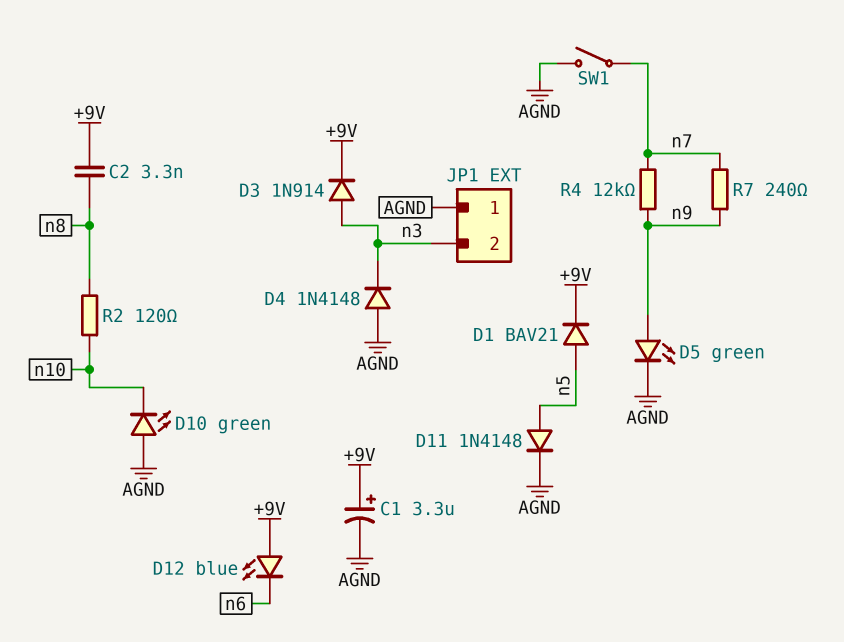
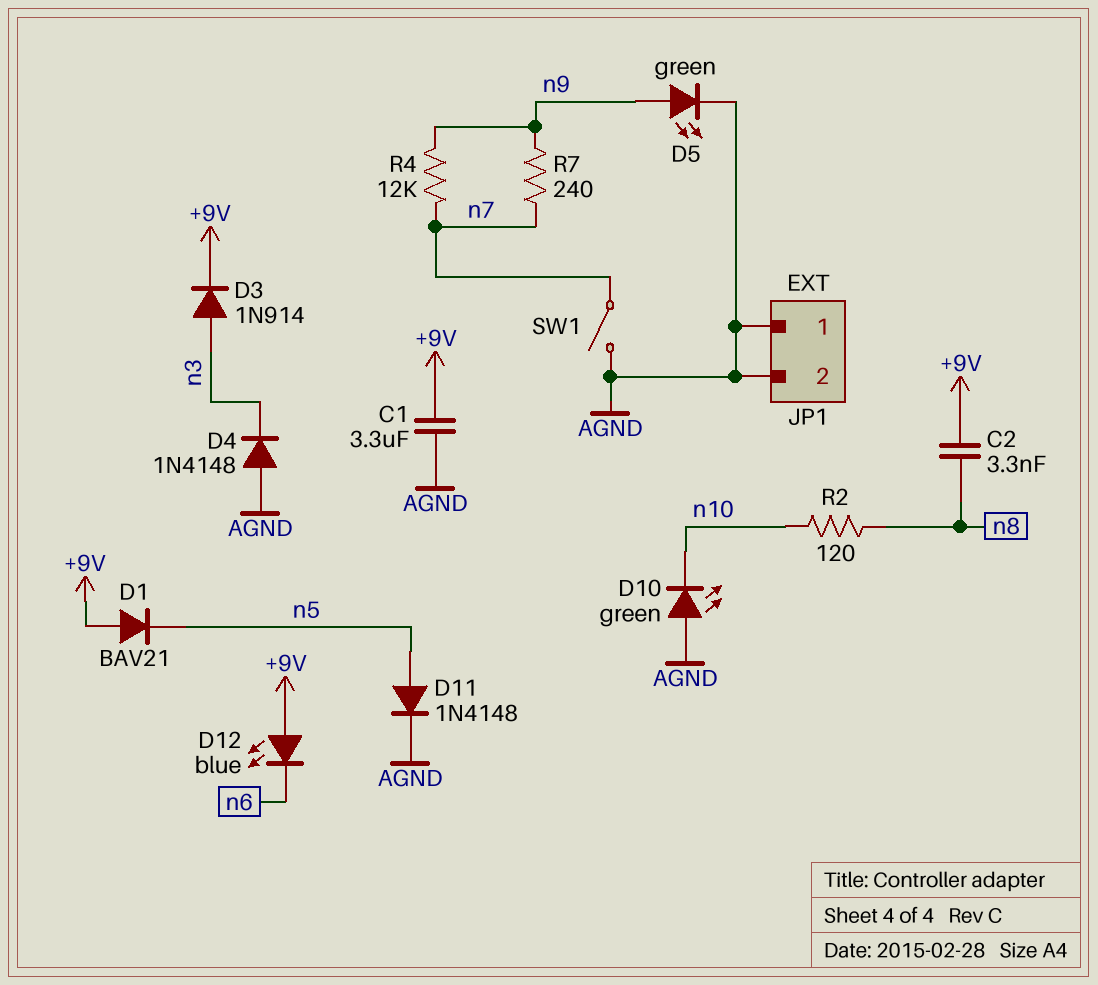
C1: 3.3uF (plus +9V, minus AGND) -> 3.3uF (+9V, AGND)
D1: diode BAV21 (A n5, K +9V) -> diode BAV21 (A +9V, K n5)
JP1 pin 2: n3 -> AGND

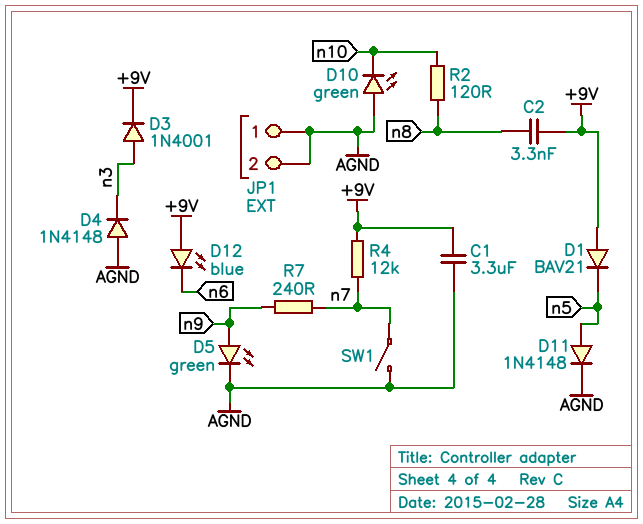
D3: diode 1N914 (A n3, K +9V) -> diode 1N4001 (A n3, K +9V)
R4: 12k (n7, n9) -> 12k (+9V, n7)

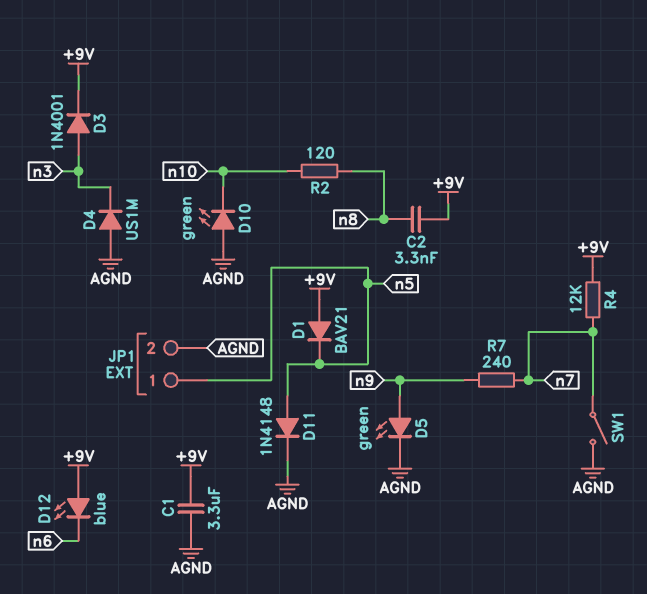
D4: diode 1N4148 (A AGND, K n3) -> diode US1M (A AGND, K n3)
JP1 pin 1: AGND -> n5

